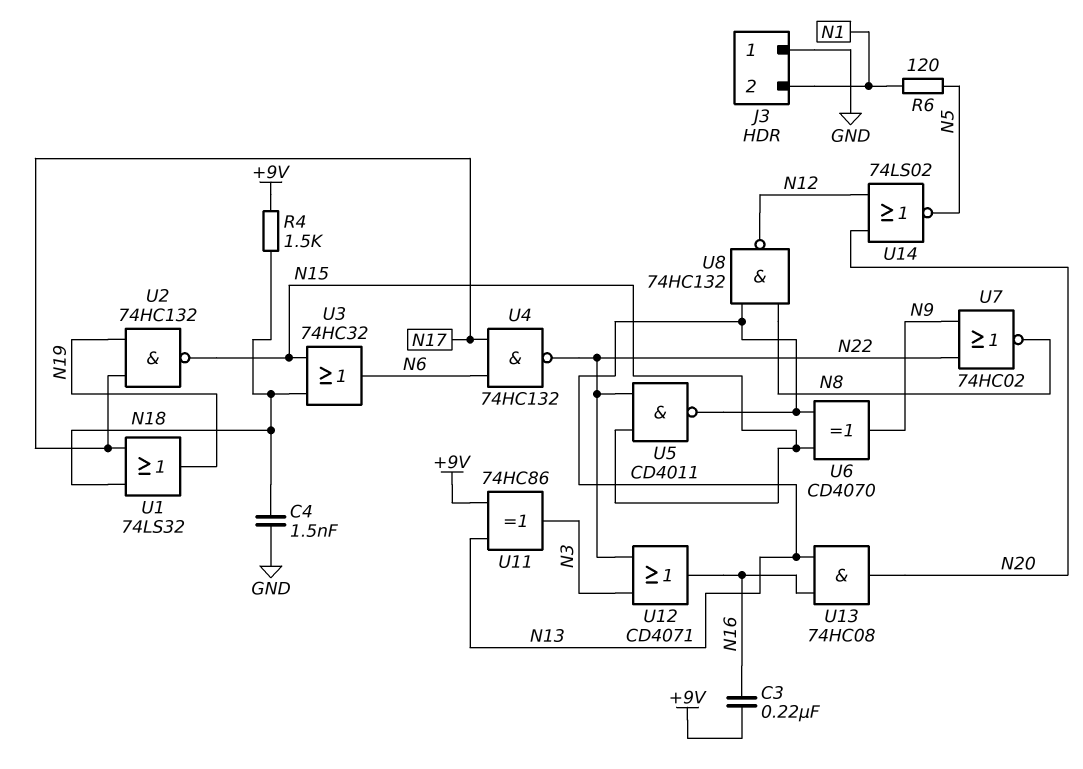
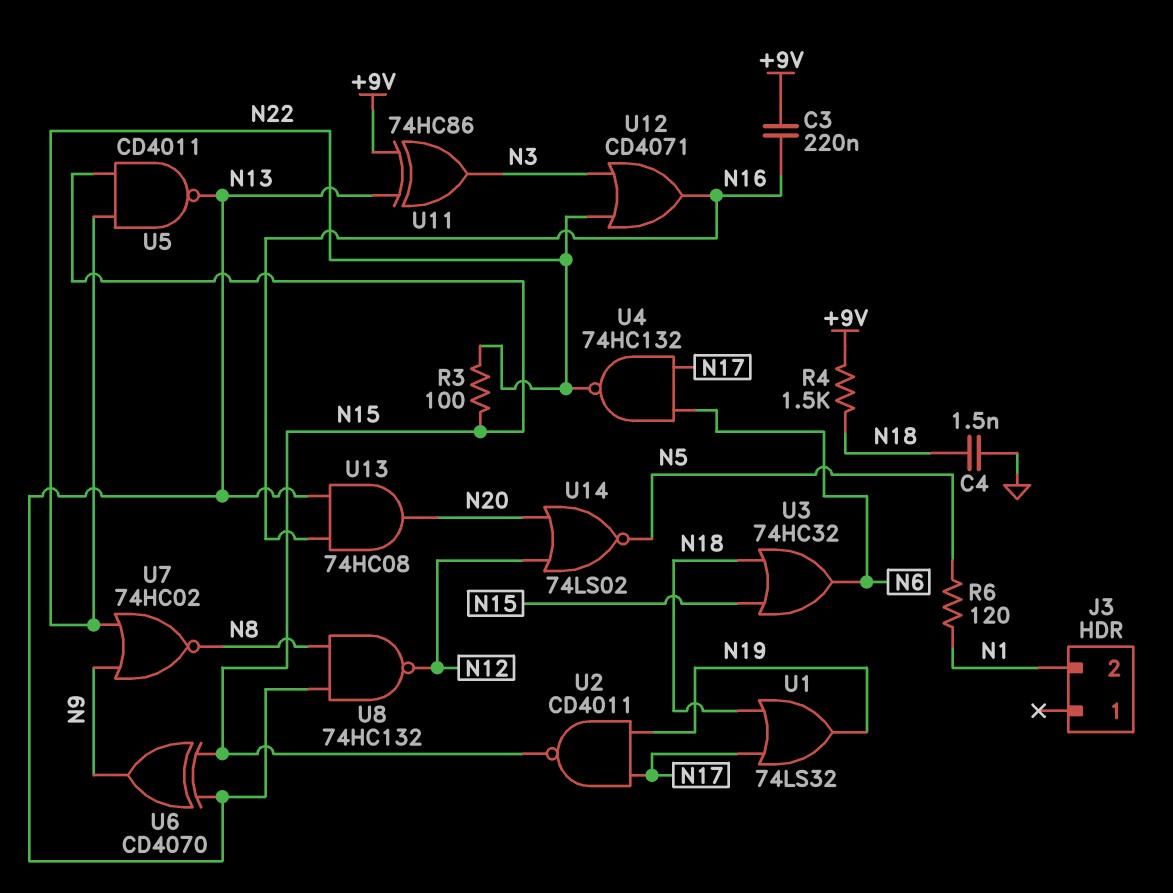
J3 pin 1: GND -> none
R3: none -> 100 (N15, N22)
U2: NAND 74HC132 (in N17, in N19, out N15) -> NAND CD4011 (in N17, in N19, out N15)

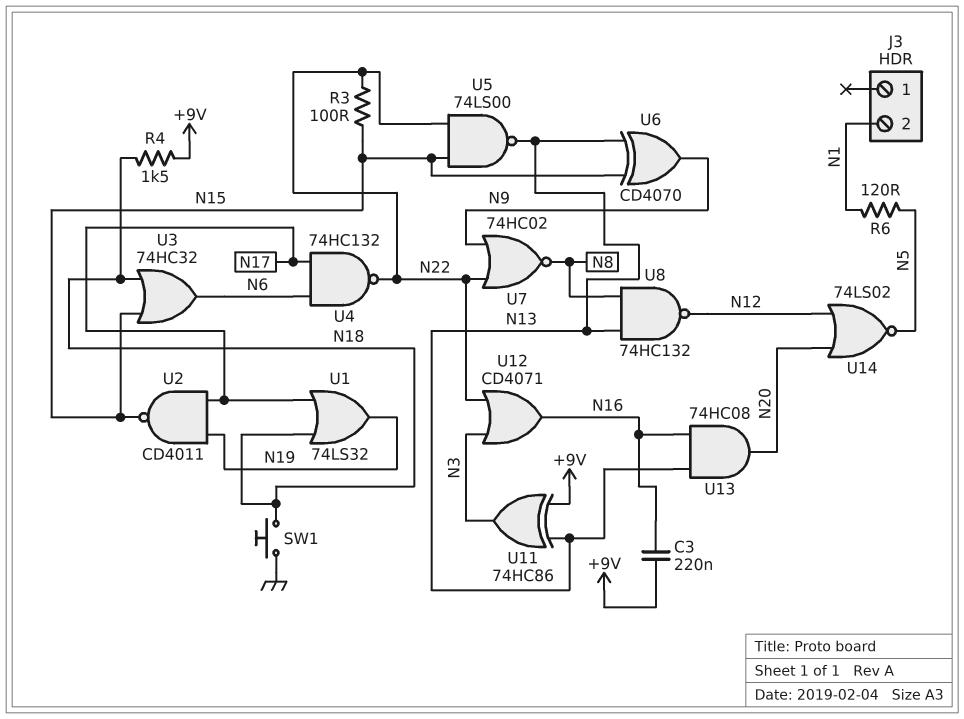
C4: 1.5nF (GND, N18) -> none
SW1: none -> button (GND, N18)
U5: NAND CD4011 (in N15, in N22, out N13) -> NAND 74LS00 (in N15, in N22, out N13)

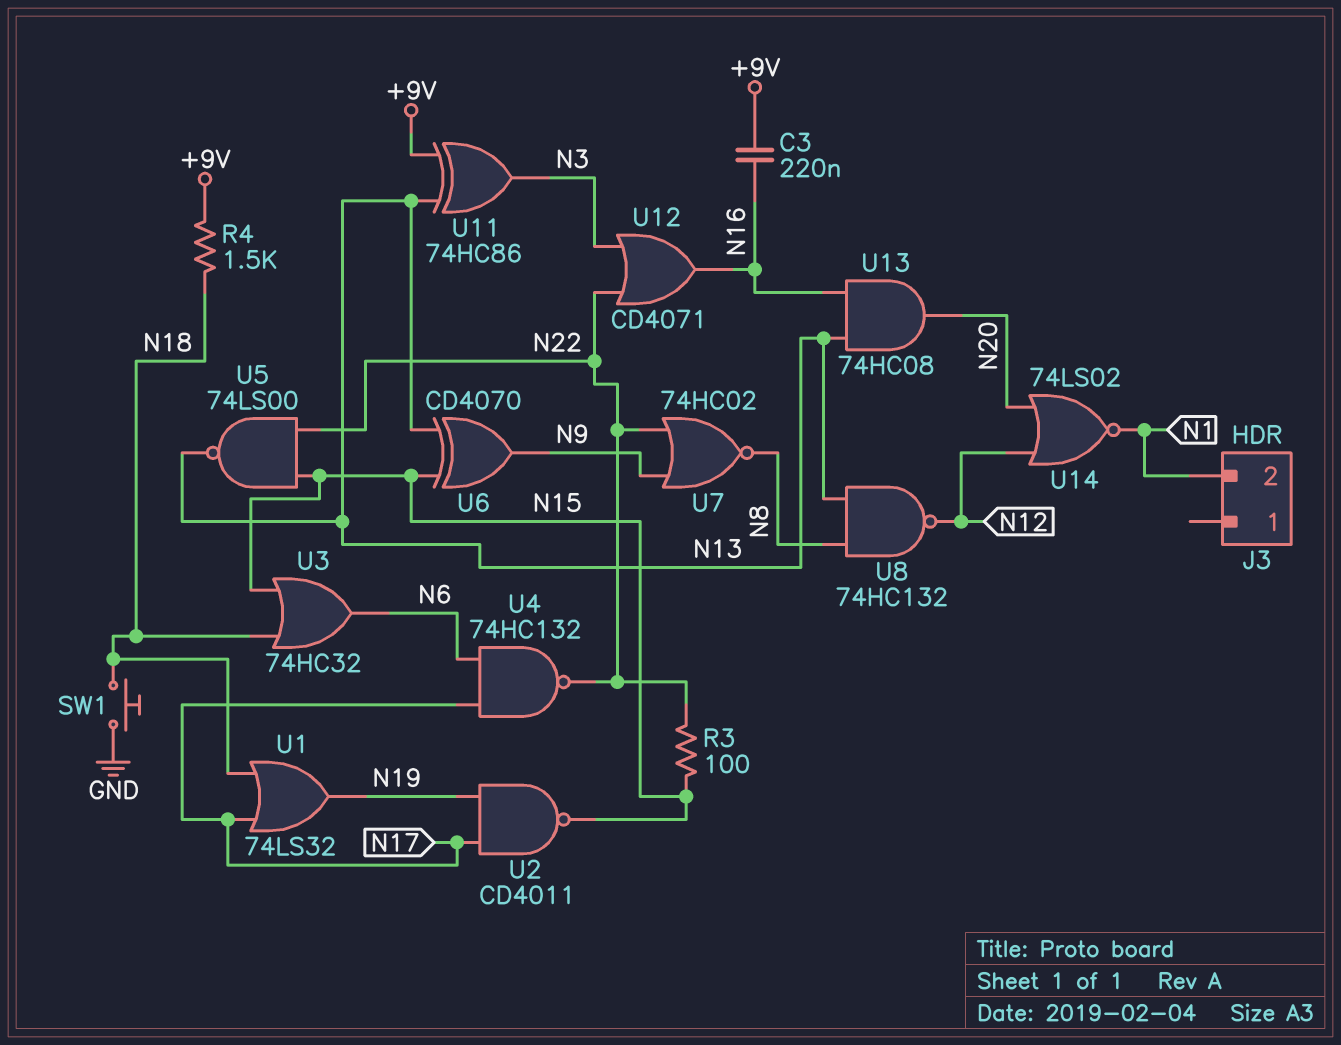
R6: 120 (N1, N5) -> none
U14: NOR 74LS02 (in N12, in N20, out N5) -> NOR 74LS02 (in N12, in N20, out N1)

